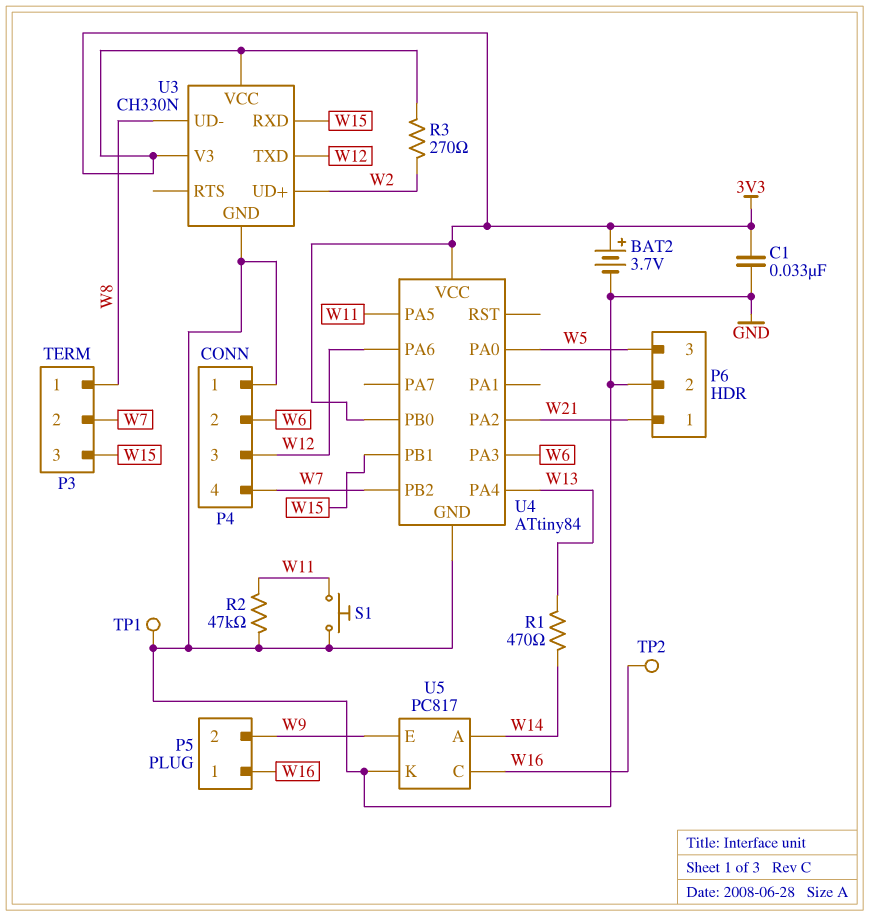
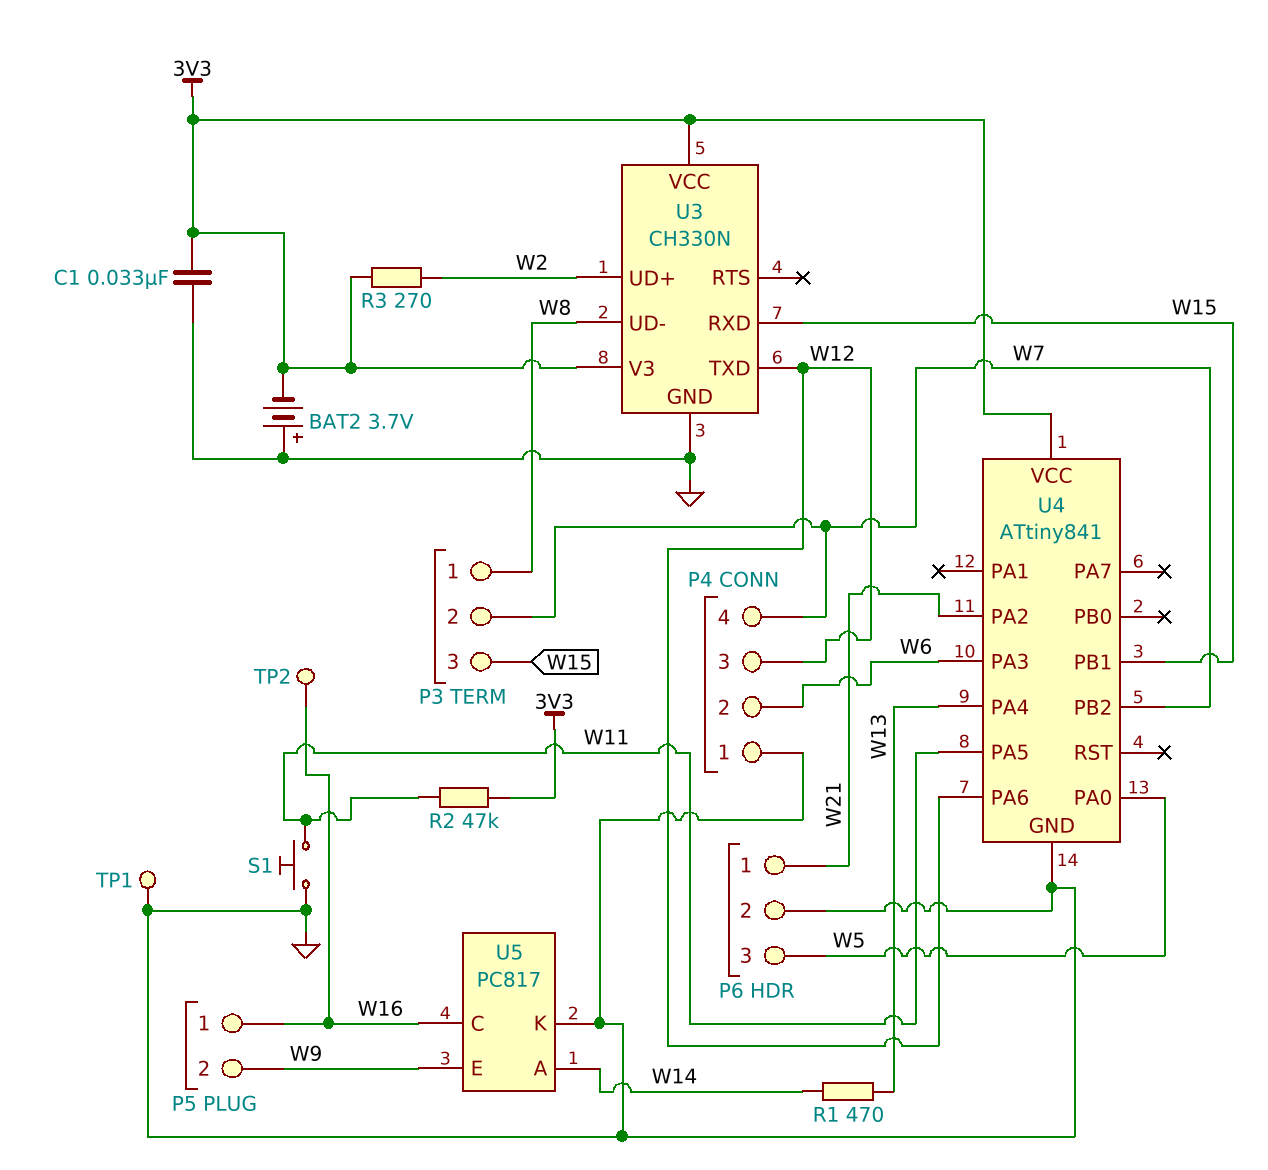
BAT2: 3.7V (plus 3V3, minus GND) -> 3.7V (plus GND, minus 3V3)
R2: 47k (GND, W11) -> 47k (3V3, W11)
U4: ATtiny84 -> ATtiny841
U4 pin PB0: 3V3 -> none

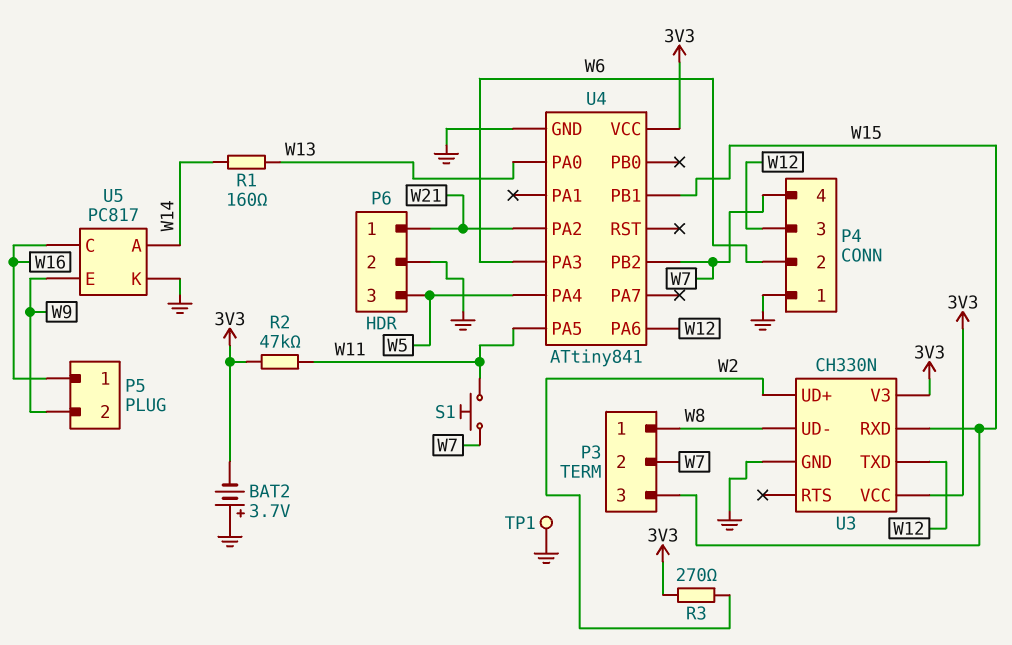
C1: 33nF (3V3, GND) -> none
R1: 470 (W13, W14) -> 160 (W13, W14)
S1: button (GND, W11) -> button (W7, W11)
TP2: test point (W16) -> none
U4 pin PA0: W5 -> W13
U4 pin PA4: W13 -> W5

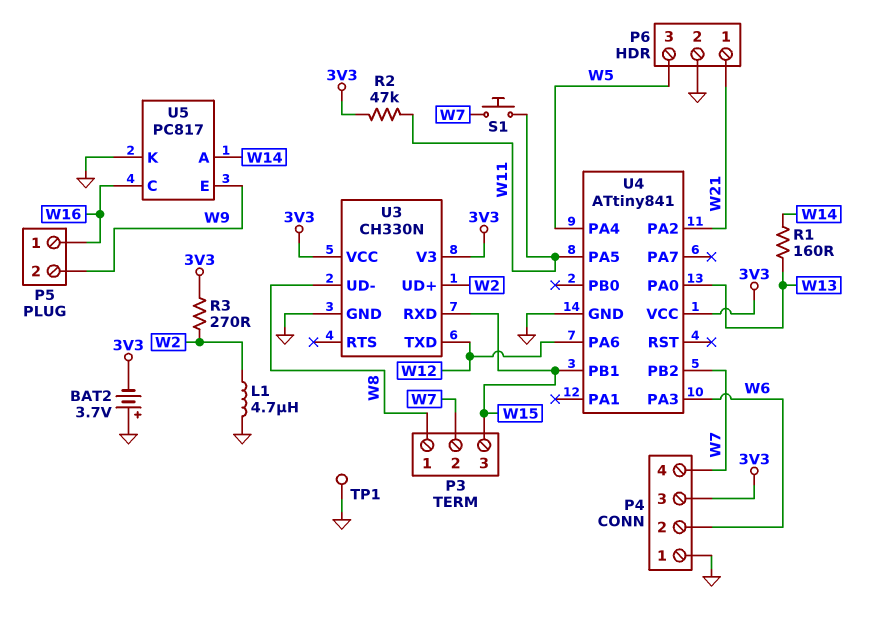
L1: none -> 4.7uH (GND, W2)
P4 pin 3: W12 -> 3V3

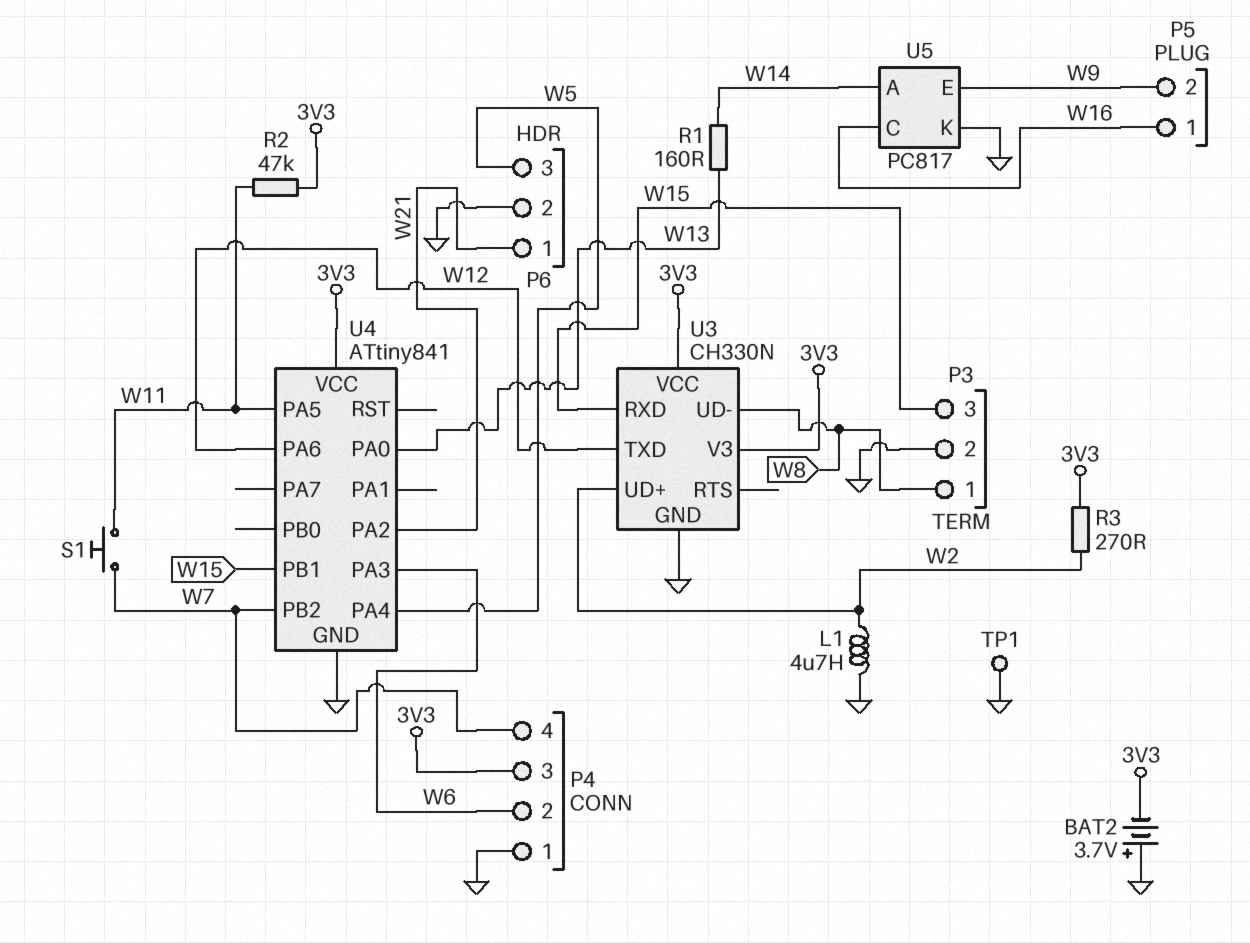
P3 pin 2: W7 -> GND

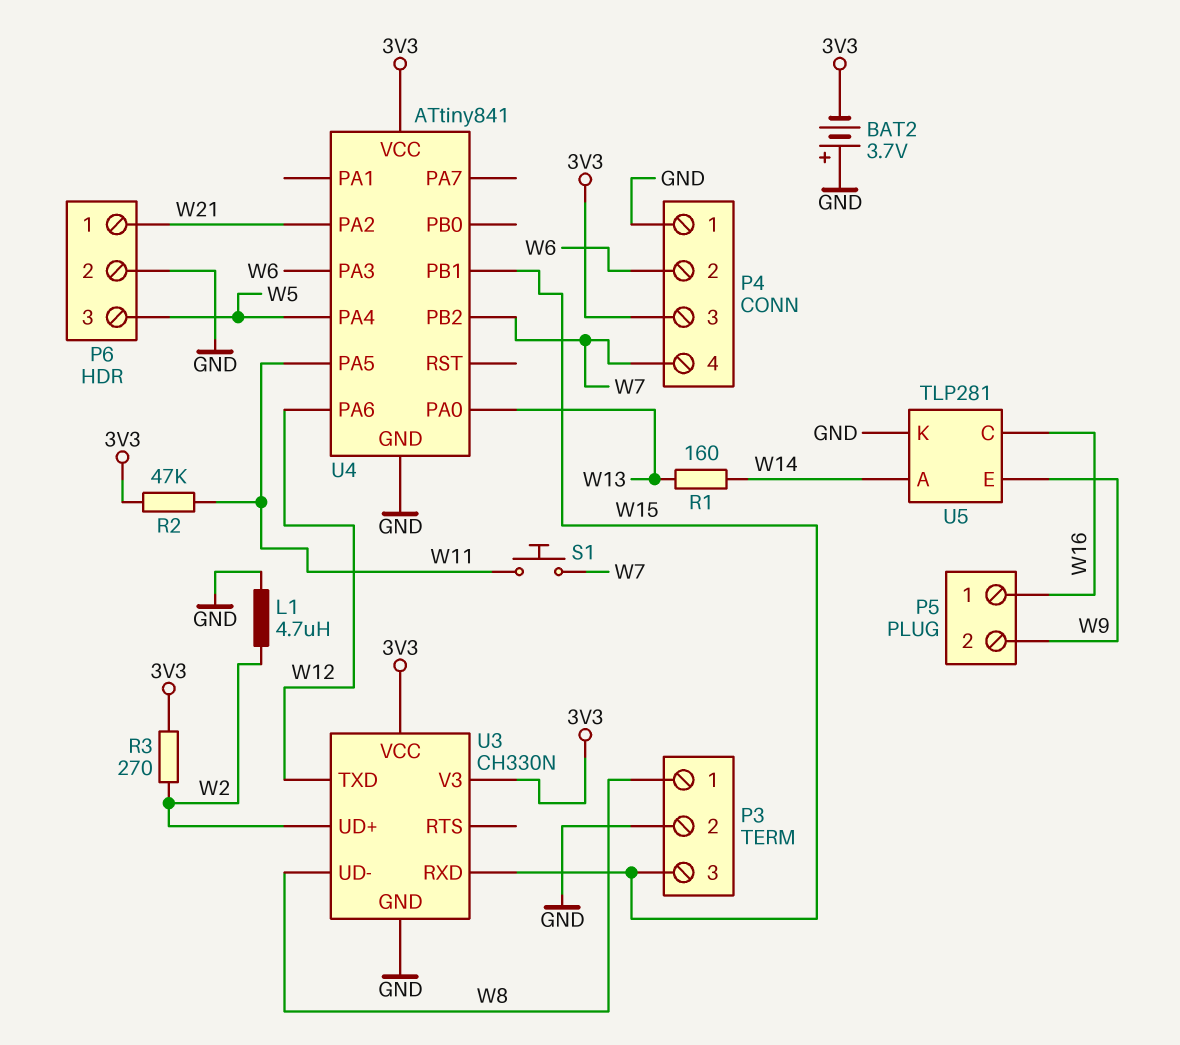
TP1: test point (GND) -> none
U5: PC817 -> TLP281

